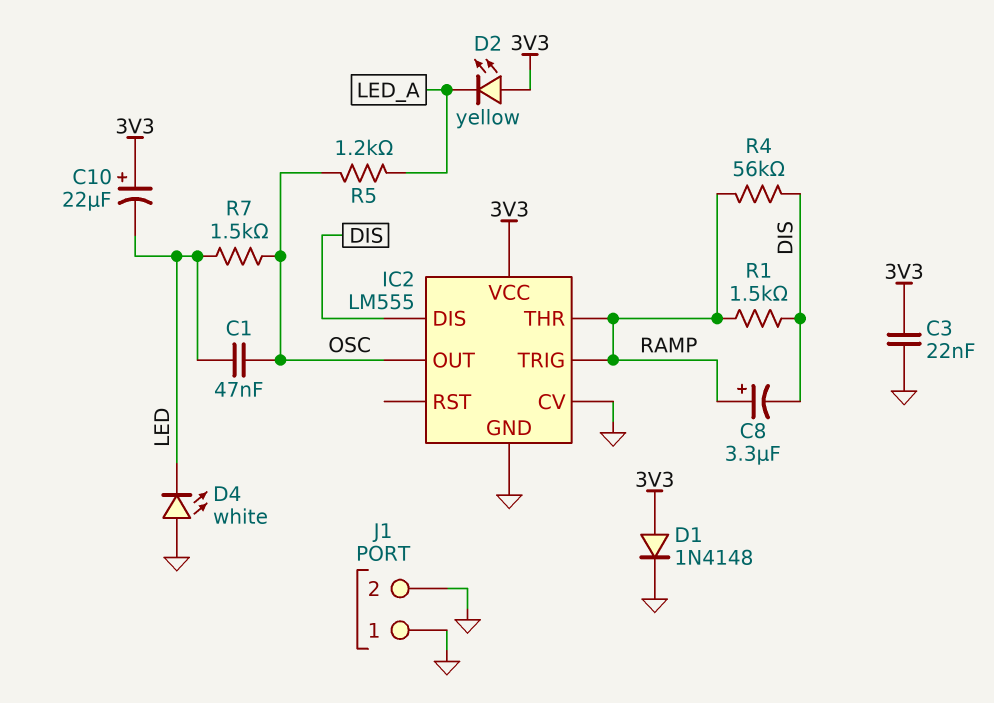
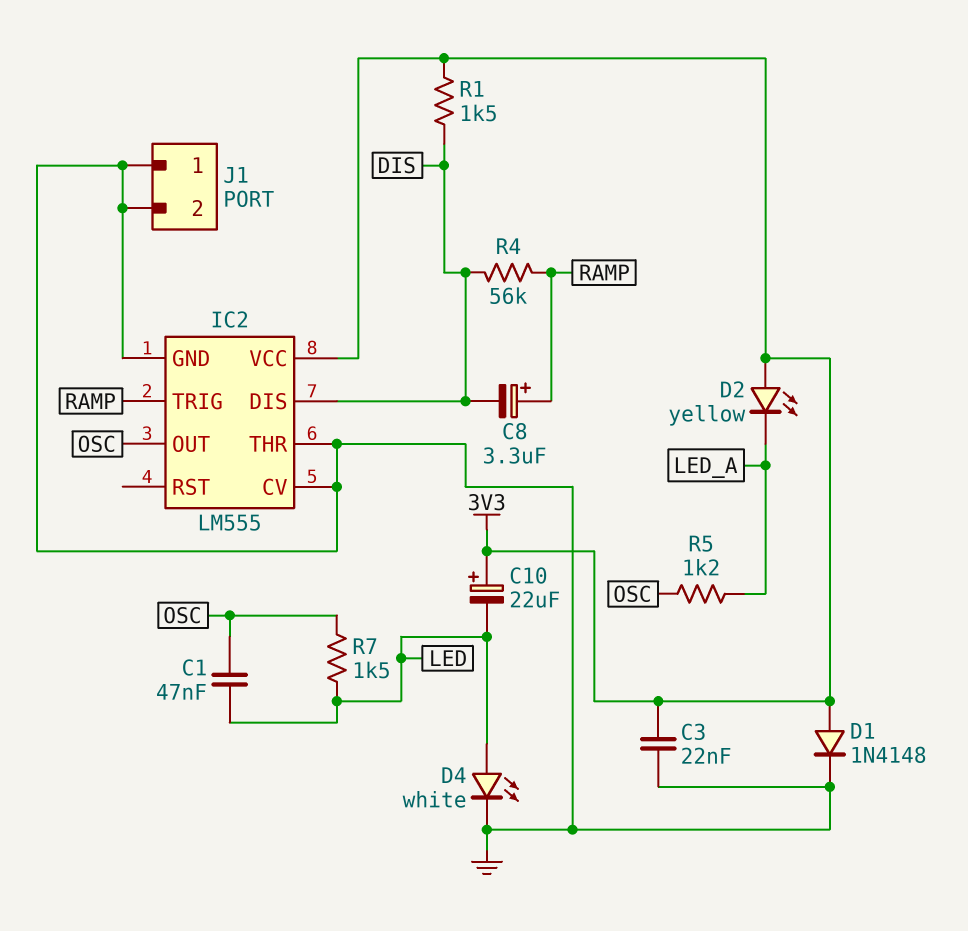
D4: LED white (A GND, K LED) -> LED white (A LED, K GND)
IC2 pin THR: RAMP -> GND
R1: 1.5k (DIS, RAMP) -> 1.5k (3V3, DIS)

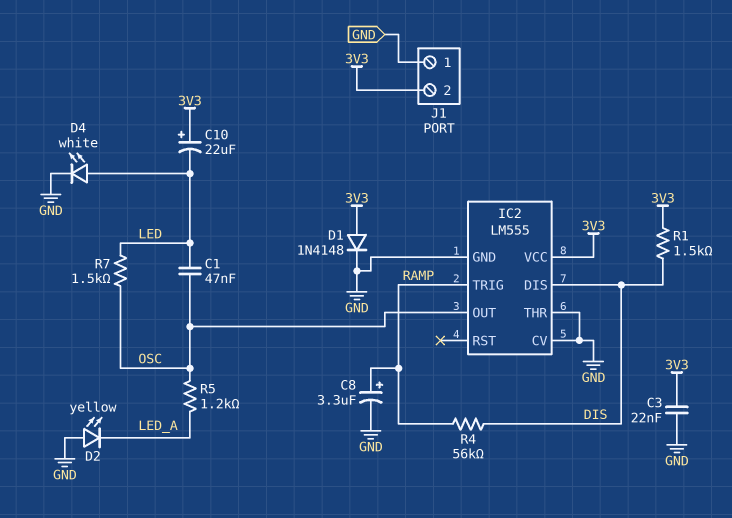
C8: 3.3uF (plus RAMP, minus DIS) -> 3.3uF (plus RAMP, minus GND)
D2: LED yellow (A 3V3, K LED_A) -> LED yellow (A GND, K LED_A)
J1 pin 2: GND -> 3V3

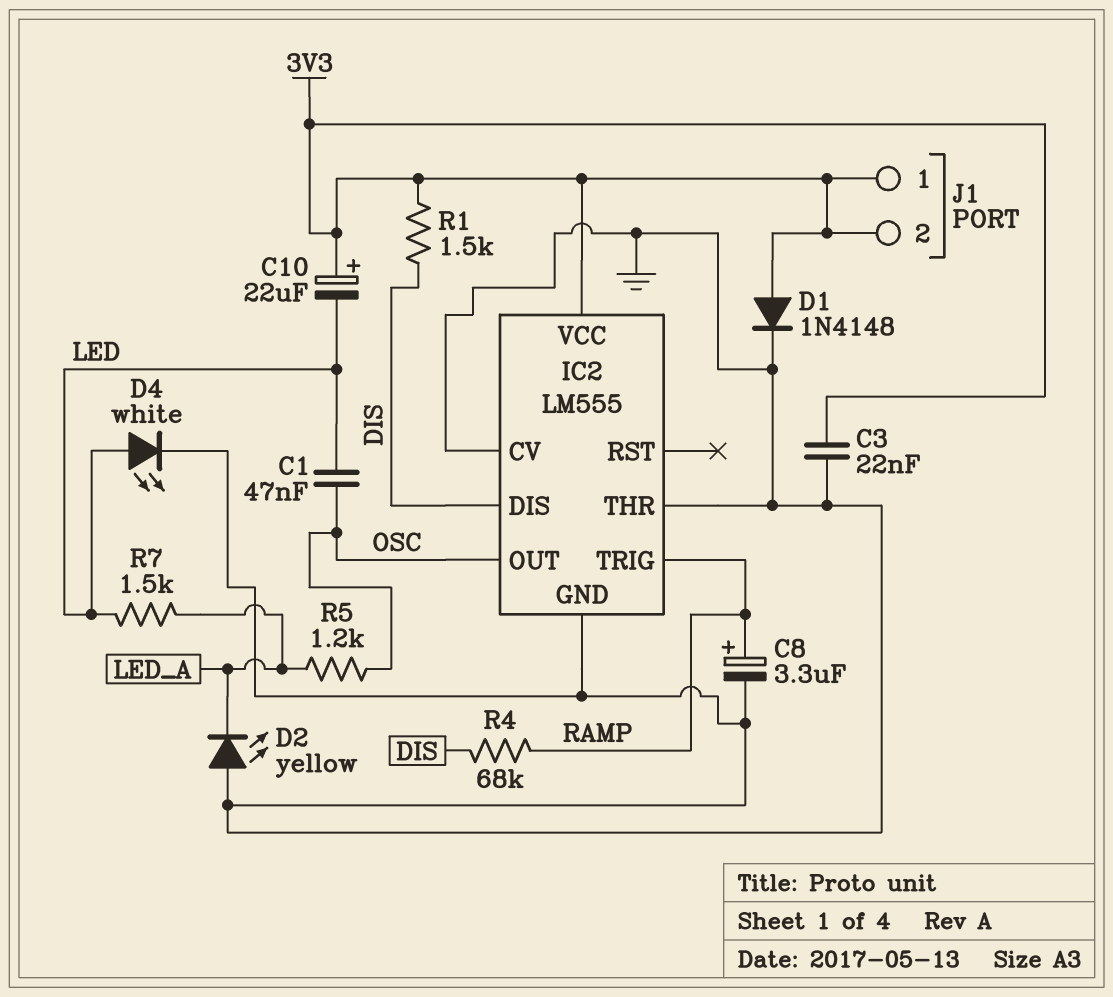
J1 pin 1: GND -> 3V3
R4: 56k (DIS, RAMP) -> 68k (DIS, RAMP)
R7: 1.5k (LED, OSC) -> 1.5k (LED, LED_A)

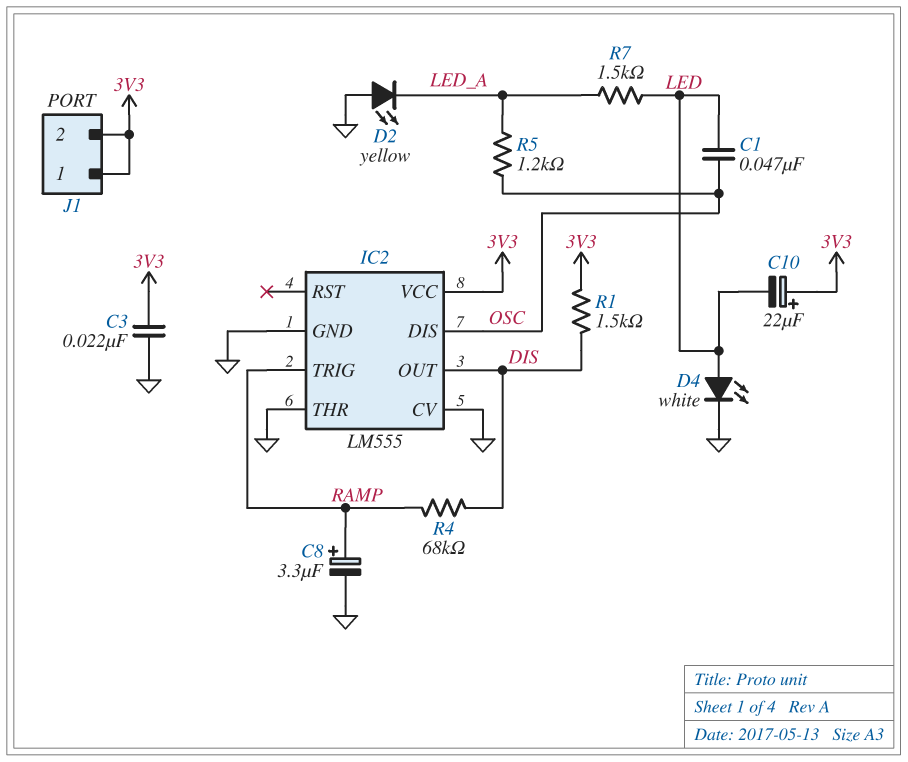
D1: diode 1N4148 (A 3V3, K GND) -> none
IC2 pin DIS: DIS -> OSC
IC2 pin OUT: OSC -> DIS

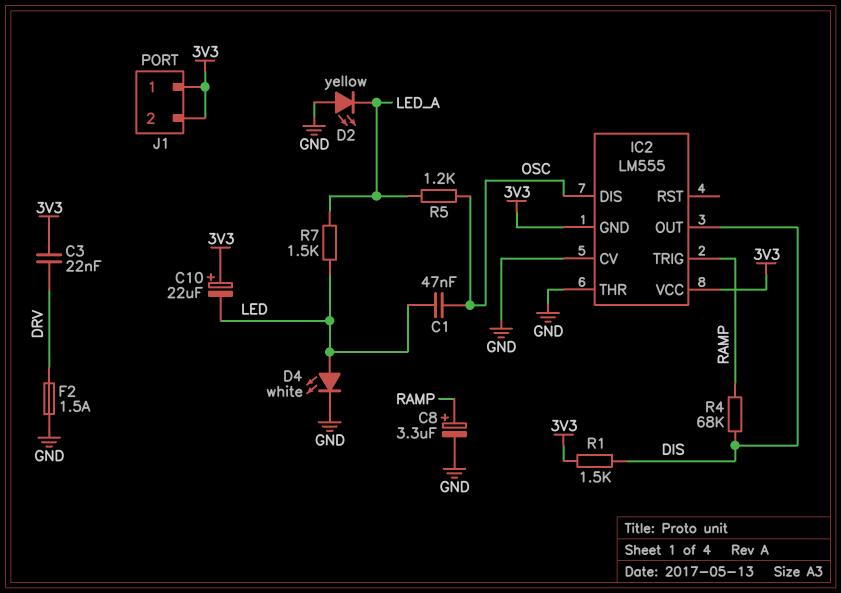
C3: 22nF (3V3, GND) -> 22nF (3V3, DRV)
F2: none -> 1.5A (DRV, GND)
IC2 pin GND: GND -> 3V3

